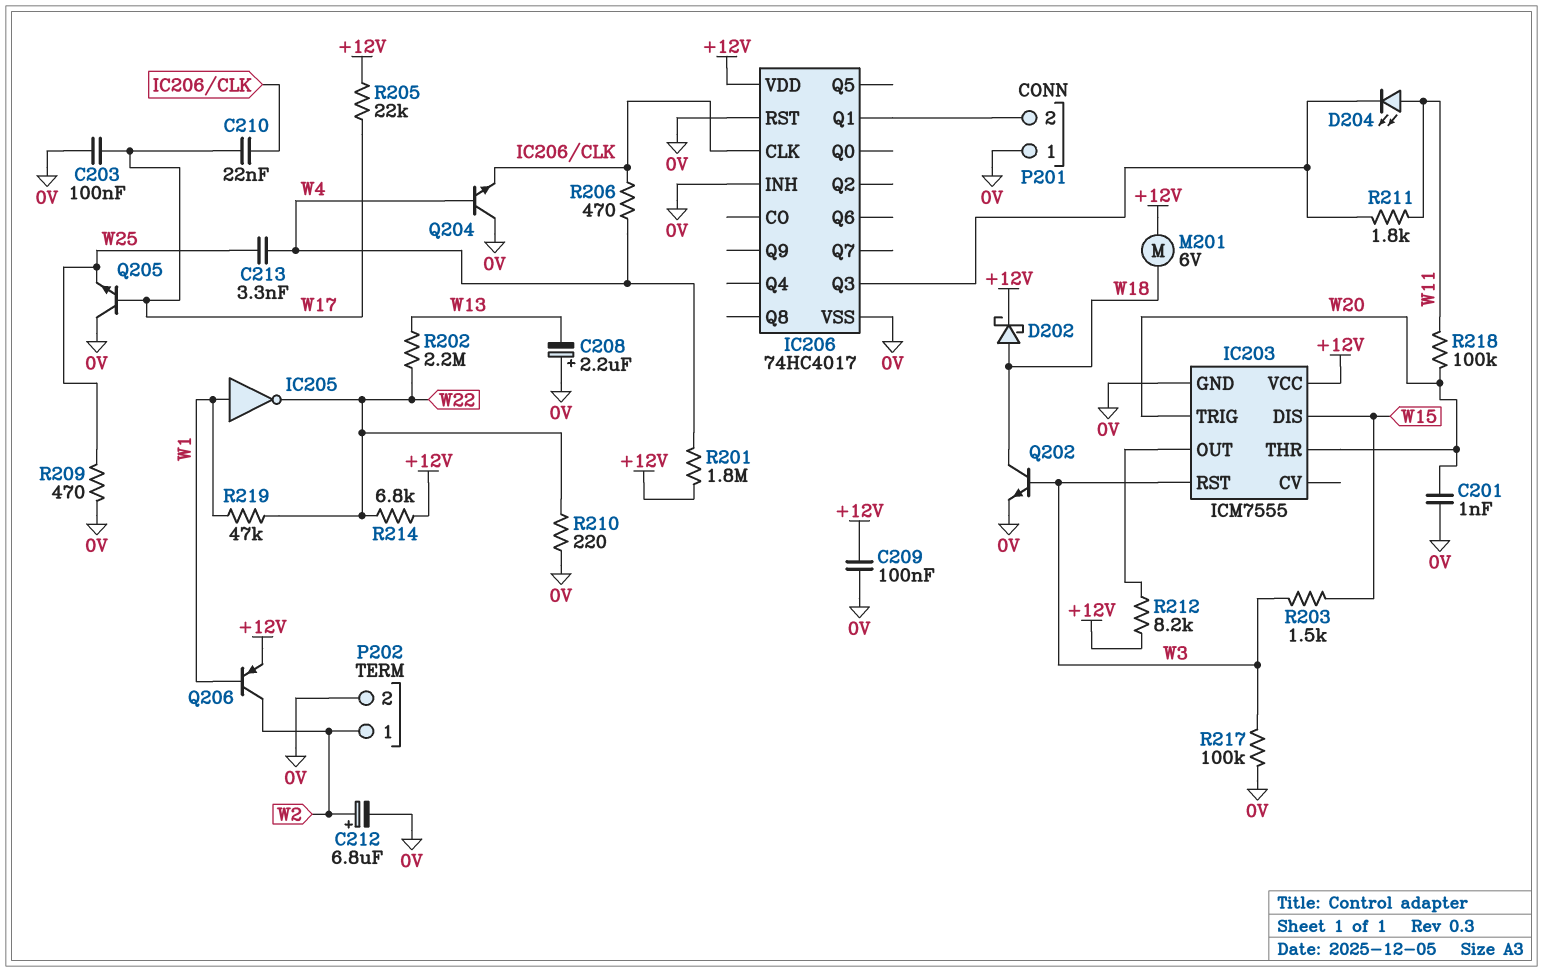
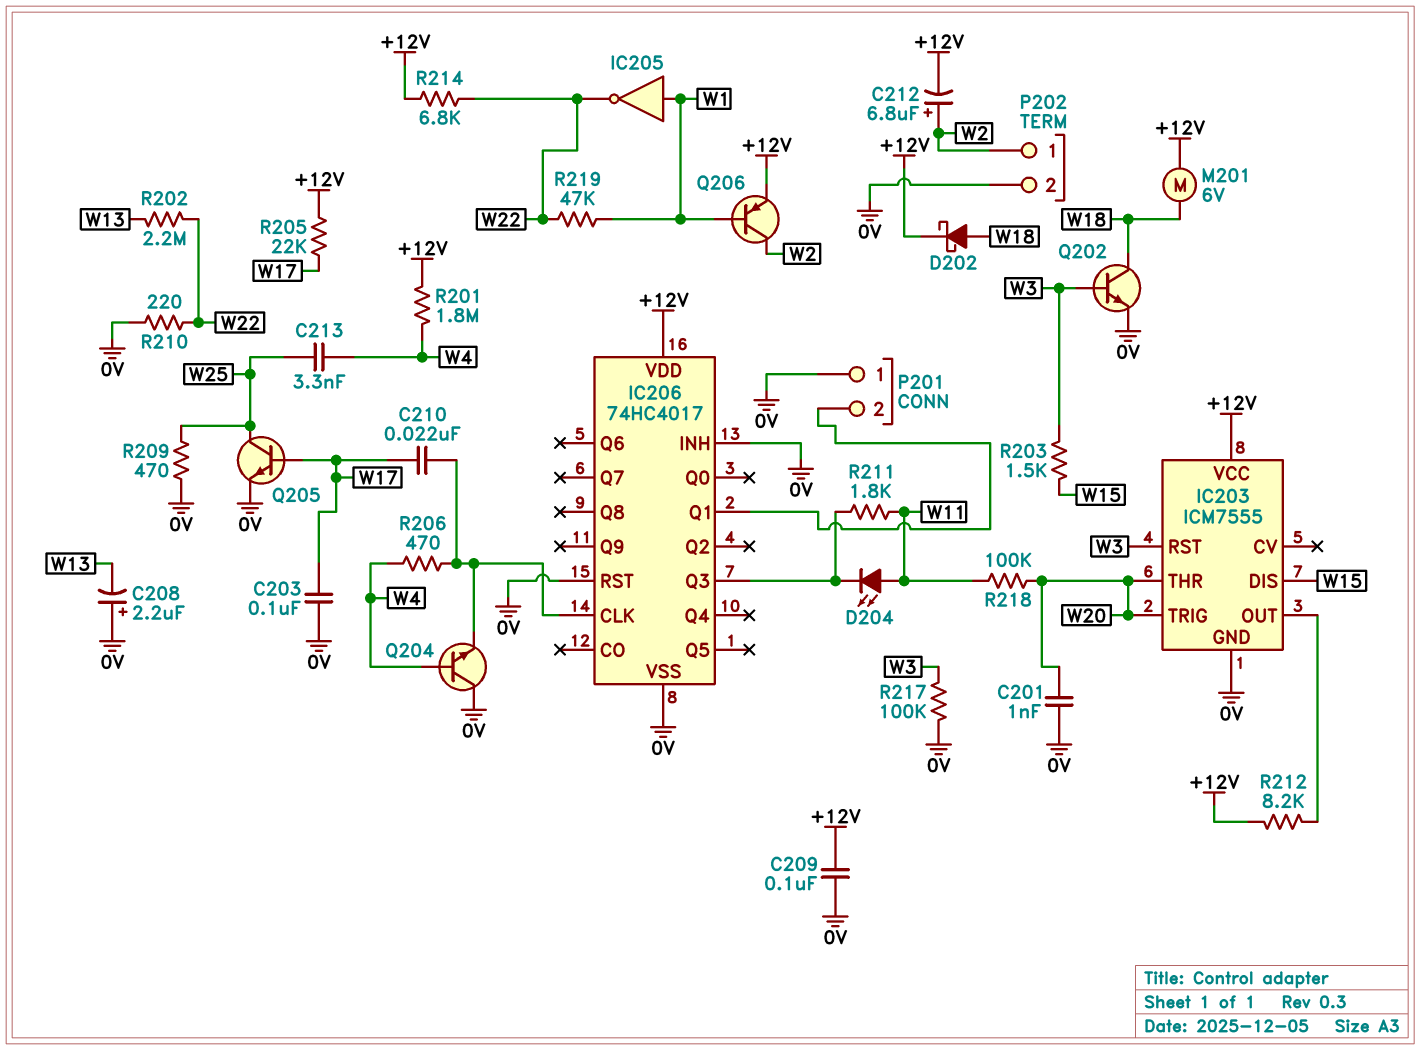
C212: 6.8uF (plus W2, minus 0V) -> 6.8uF (plus W2, minus +12V)
Q205: NPN (B W17, C 0V, E W25) -> NPN (B W17, C W25, E 0V)

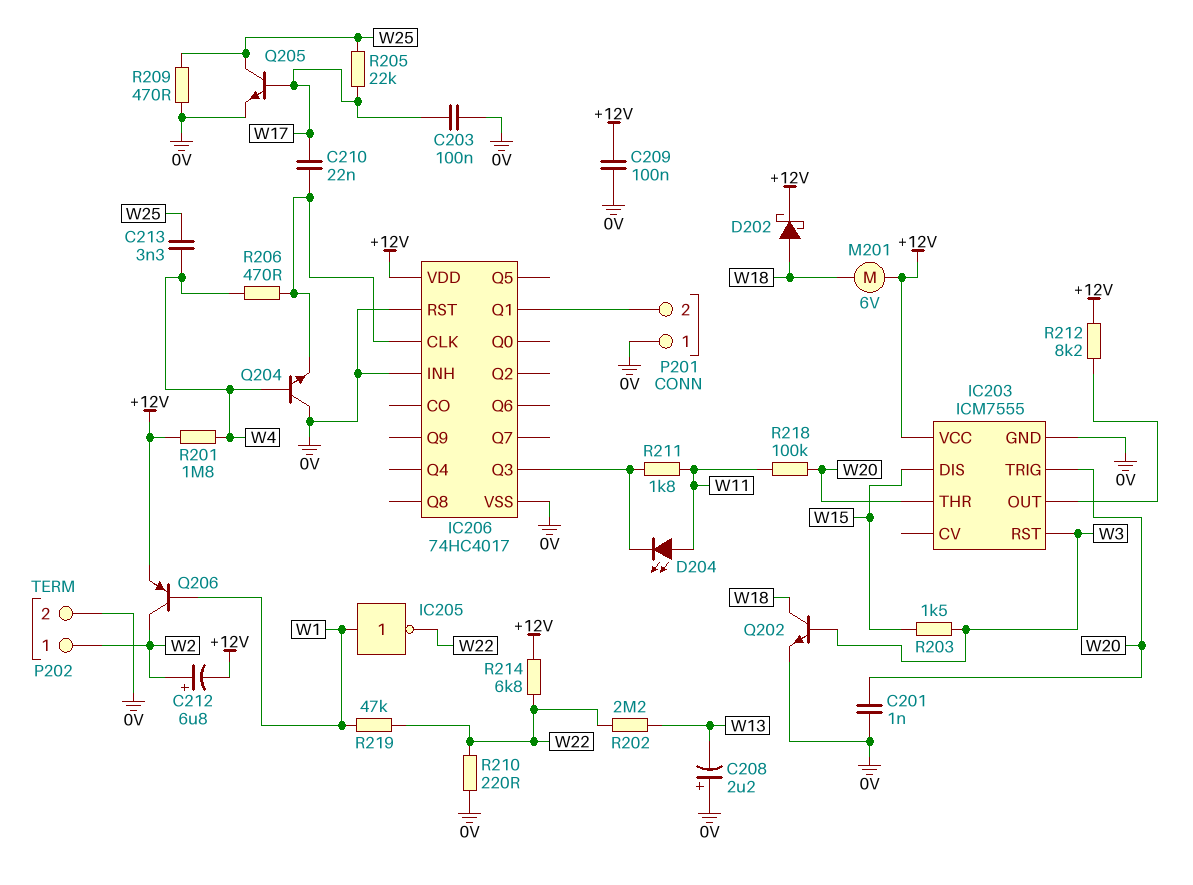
R205: 22k (+12V, W17) -> 22k (W17, W25)
R217: 100k (0V, W3) -> none

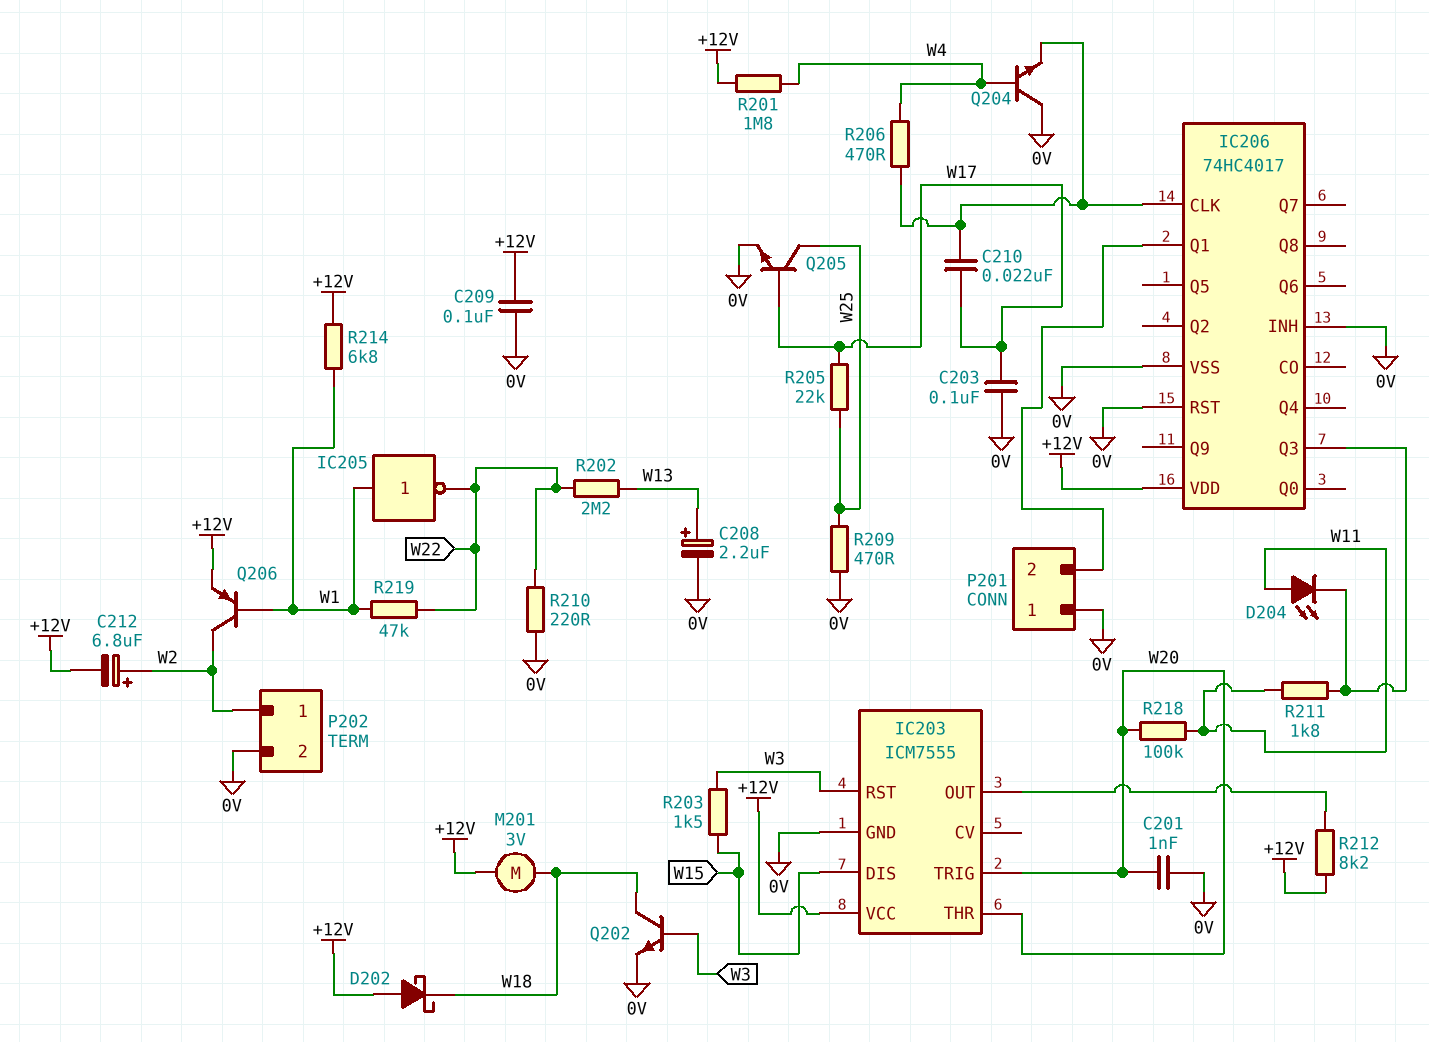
C208: 2.2uF (plus 0V, minus W13) -> 2.2uF (plus W13, minus 0V)
C213: 3.3nF (W4, W25) -> none
D202: schottky (A W18, K +12V) -> schottky (A +12V, K W18)
M201: motor 6V (+12V, W18) -> motor 3V (+12V, W18)
R214: 6.8k (+12V, W22) -> 6.8k (+12V, W1)

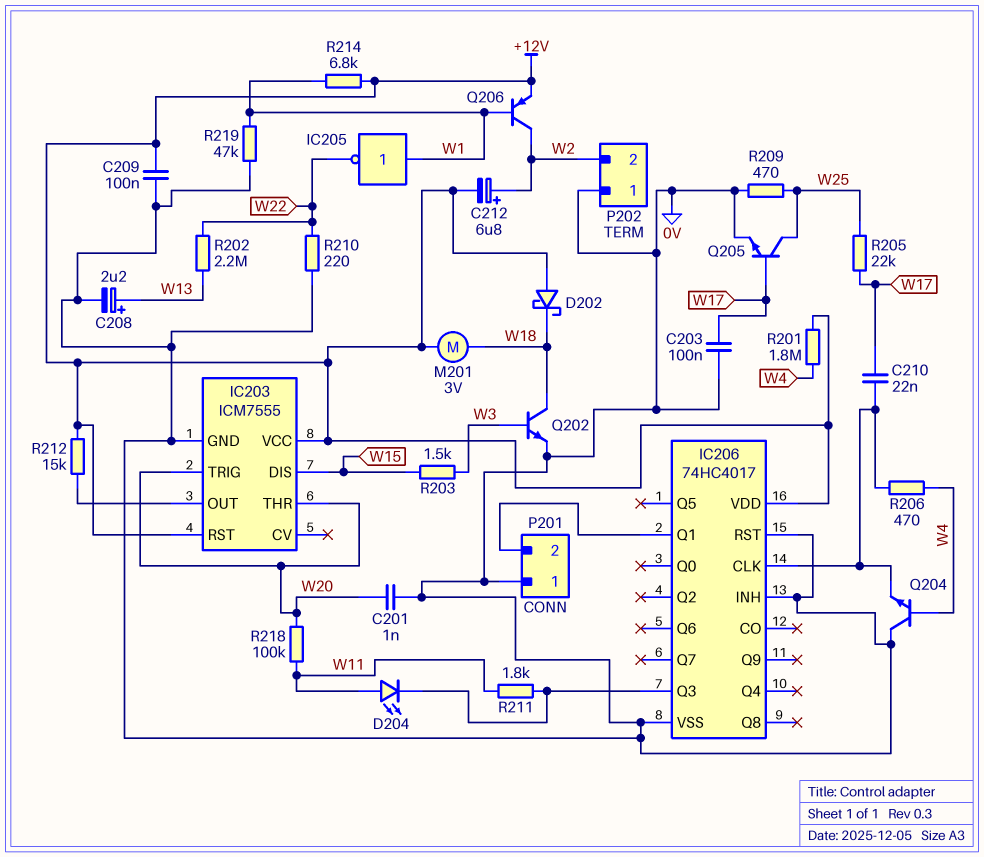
IC203 pin RST: W3 -> +12V
P202 pin 1: W2 -> 0V
P202 pin 2: 0V -> W2
R212: 8.2k (+12V, IC203/OUT) -> 15k (+12V, IC203/OUT)
R219: 47k (W1, W22) -> 47k (0V, W1)

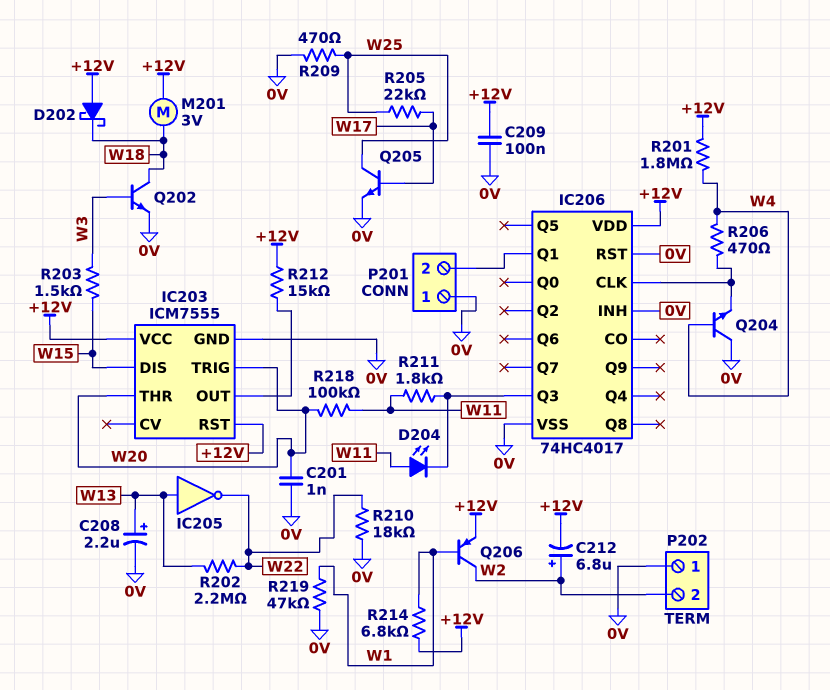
C203: 100nF (0V, W17) -> none
C210: 22nF (IC206/CLK, W17) -> none
IC205: NOT (in W1, out W22) -> NOT (in W13, out W22)
R210: 220 (0V, W22) -> 18k (0V, W22)

